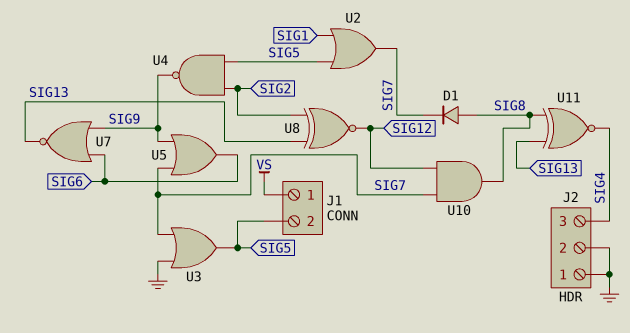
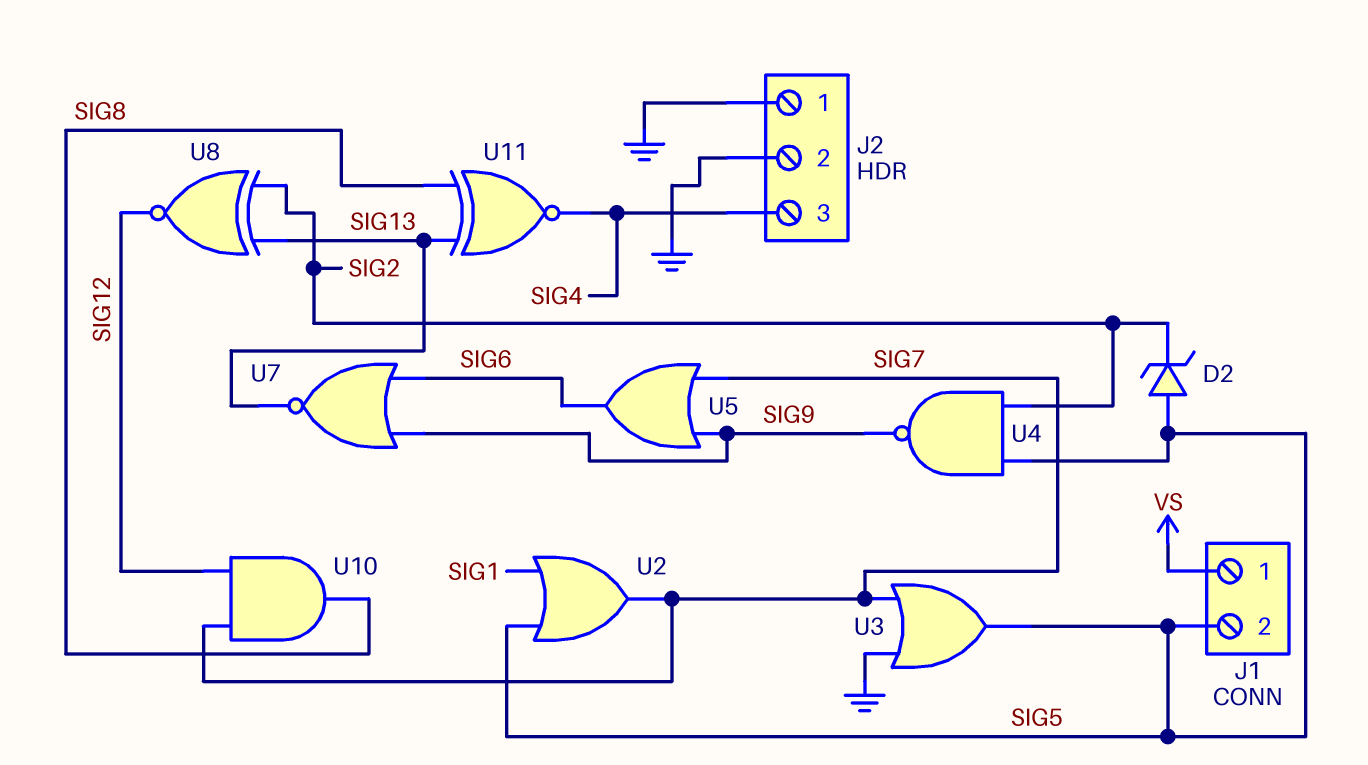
D1: diode (A SIG8, K SIG7) -> none
D2: none -> zener (A SIG5, K SIG2)

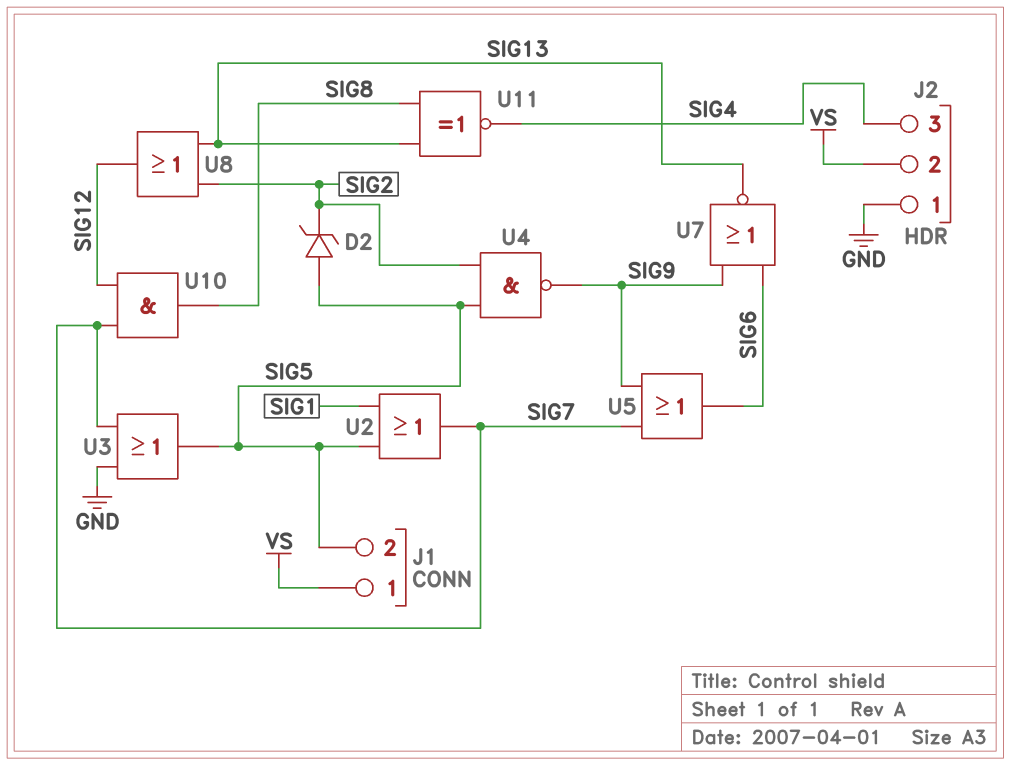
J2 pin 2: GND -> VS
U8: XNOR (in SIG2, in SIG13, out SIG12) -> OR (in SIG2, in SIG13, out SIG12)

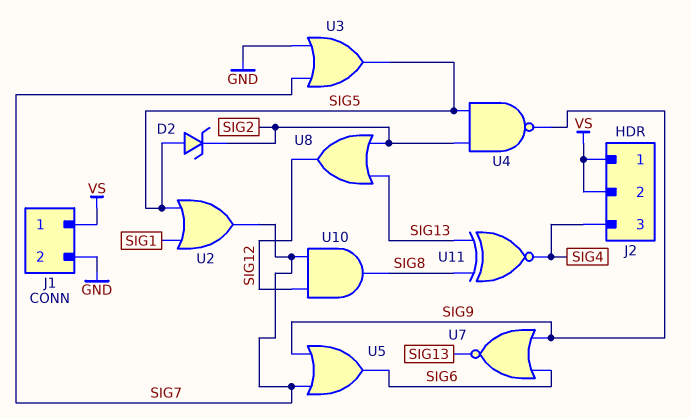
J1 pin 2: SIG5 -> GND
J2 pin 1: GND -> VS

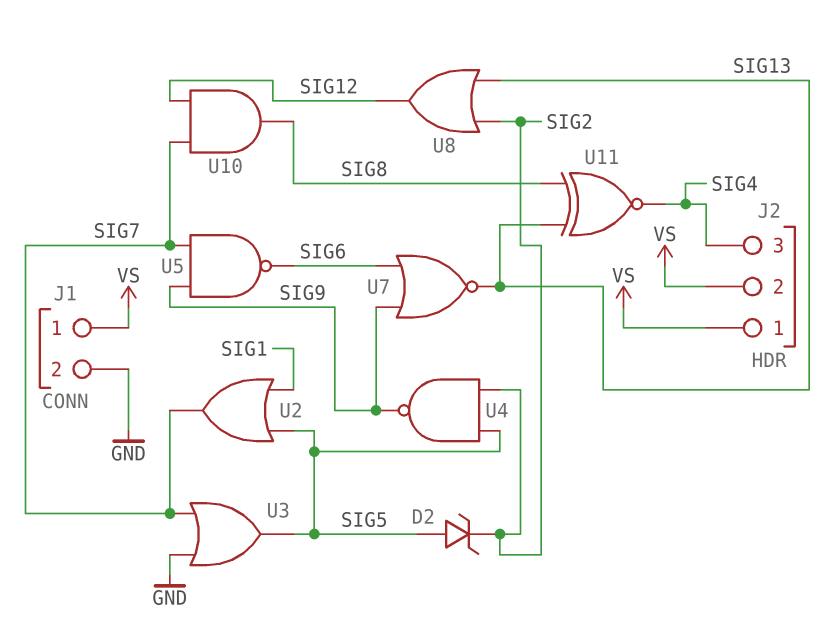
U5: OR (in SIG7, in SIG9, out SIG6) -> NAND (in SIG7, in SIG9, out SIG6)

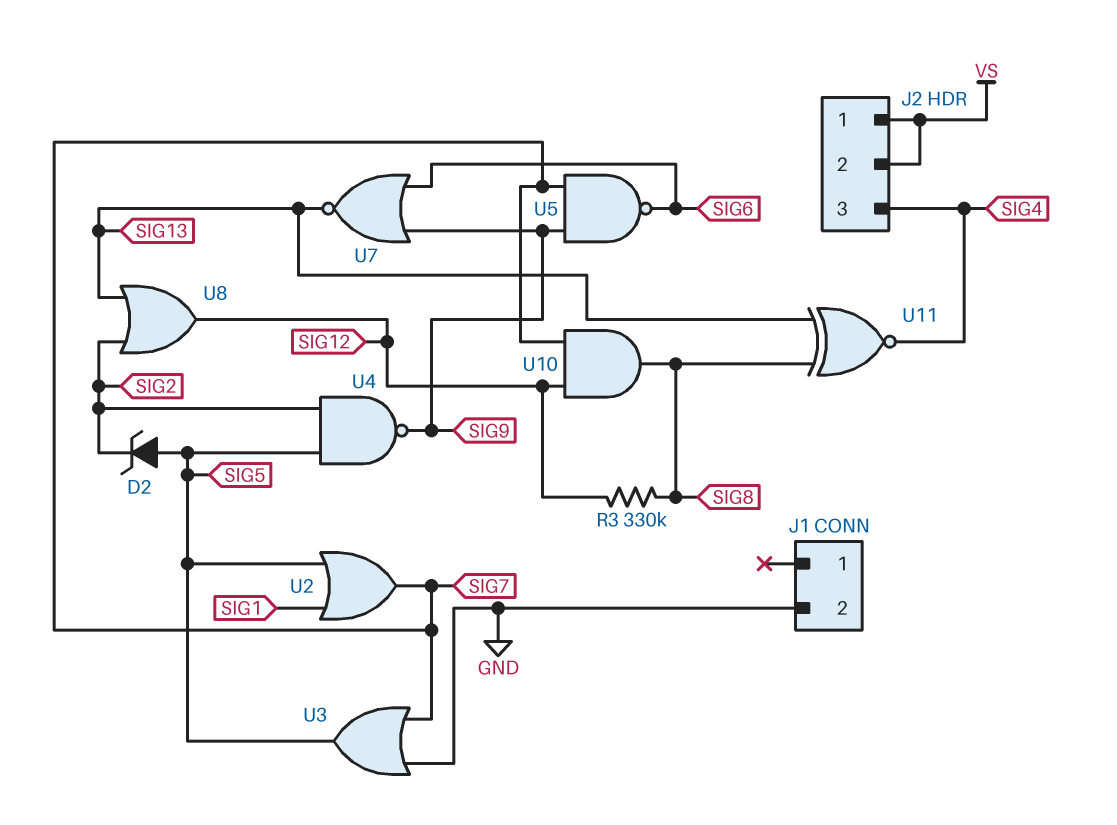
J1 pin 1: VS -> none
R3: none -> 330k (SIG8, SIG12)

